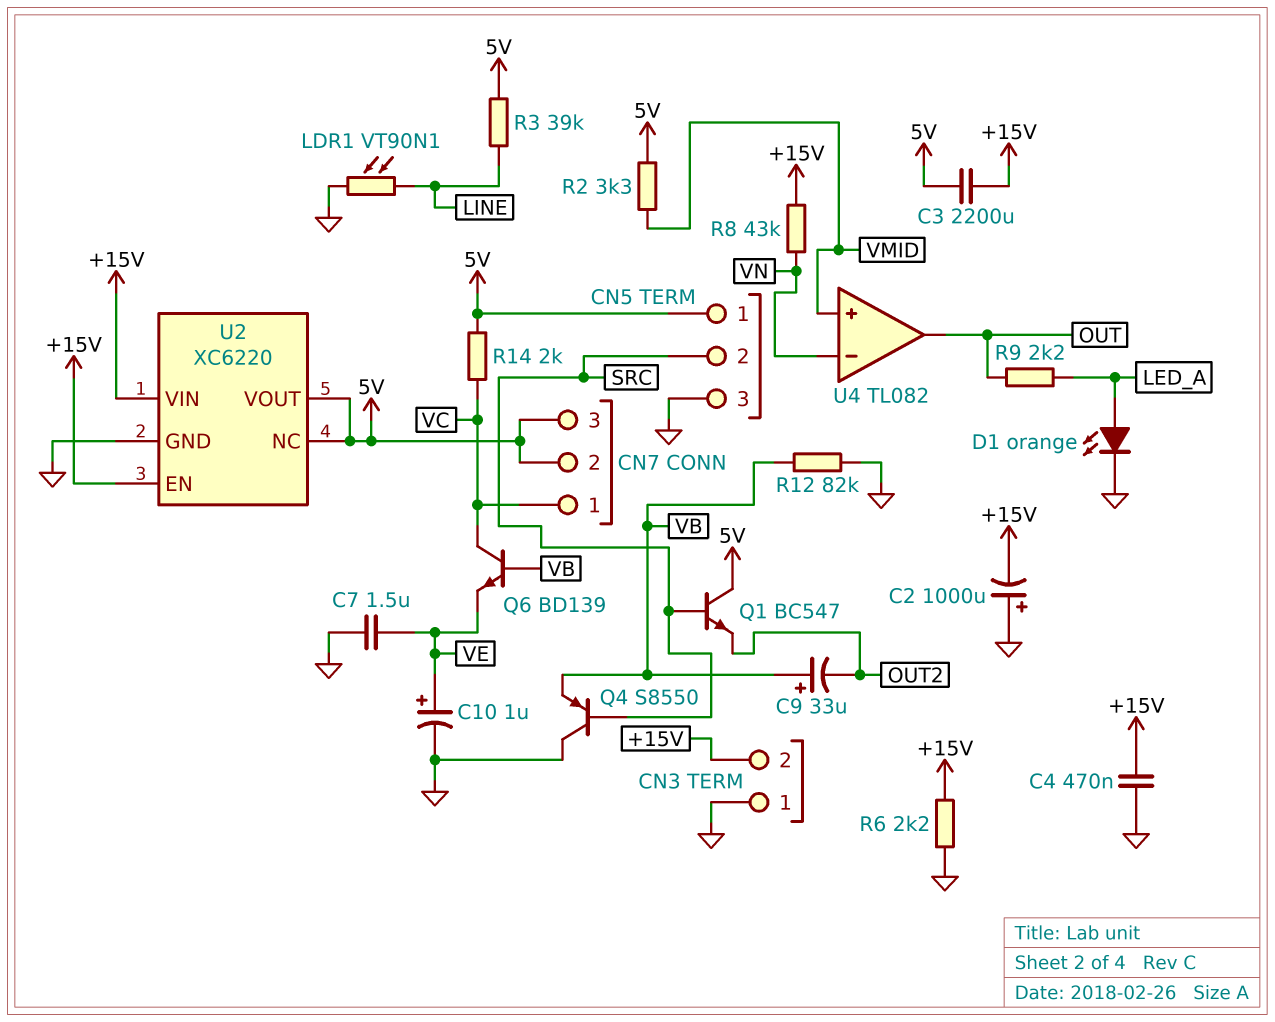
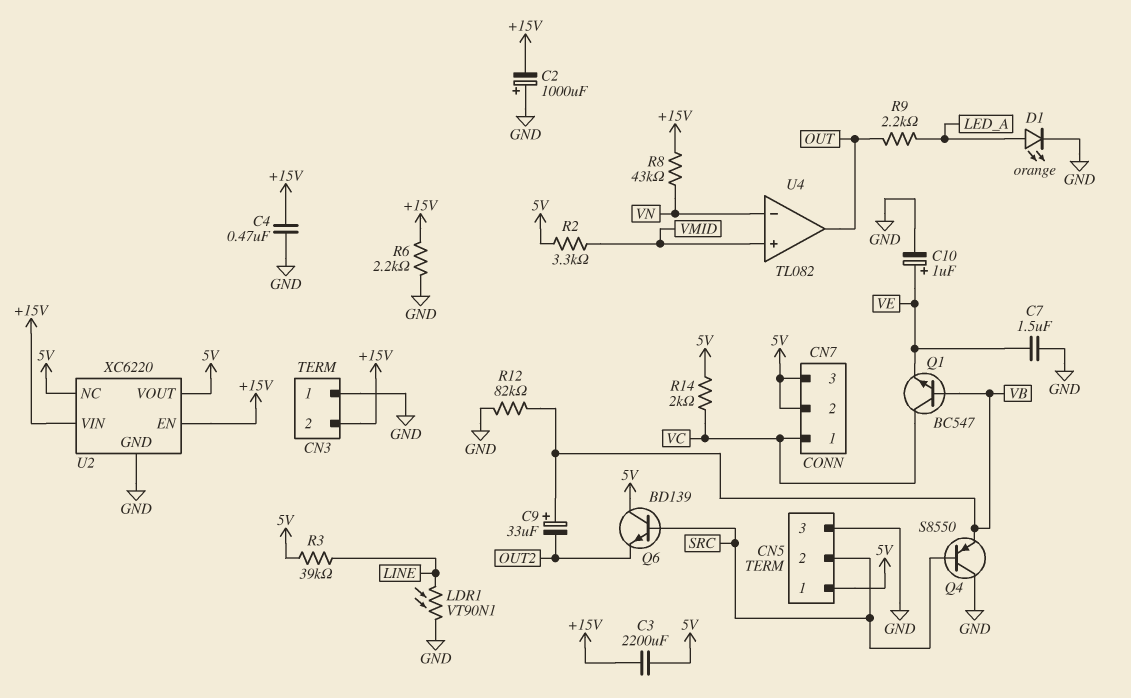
Q1: NPN BC547 (B SRC, C 5V, E OUT2) -> NPN BC547 (B VB, C VC, E VE)
Q6: NPN BD139 (B VB, C VC, E VE) -> NPN BD139 (B SRC, C 5V, E OUT2)

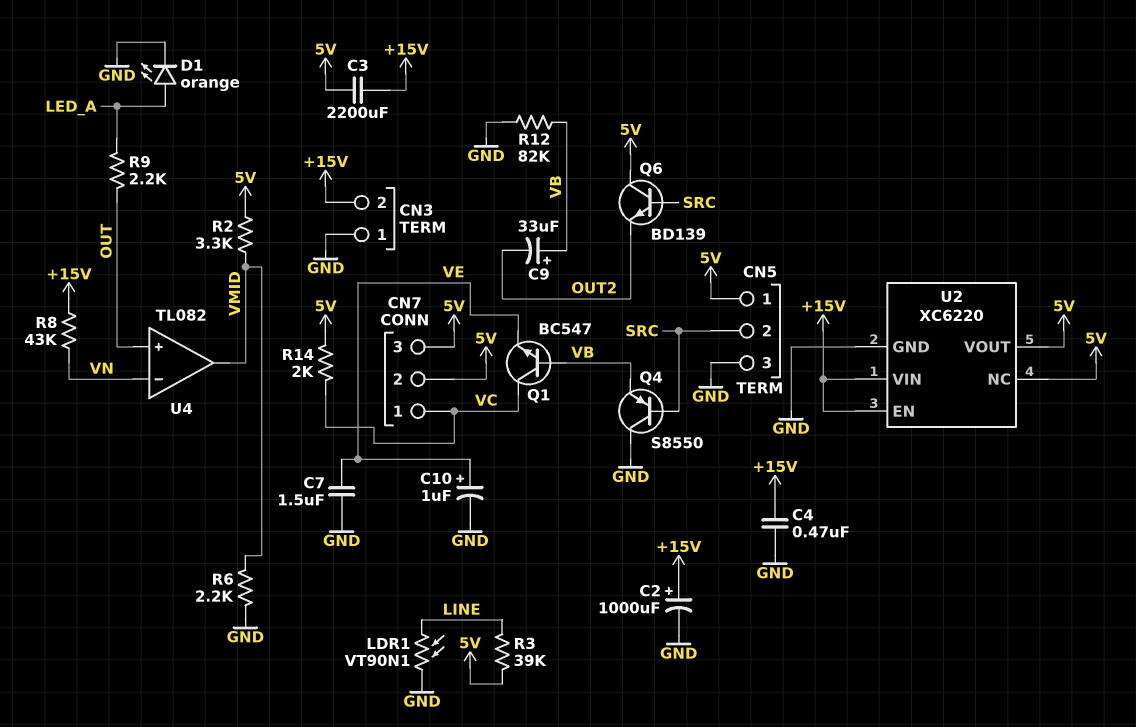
C2: 1000uF (plus GND, minus +15V) -> 1000uF (plus +15V, minus GND)
R6: 2.2k (+15V, GND) -> 2.2k (GND, VMID)
U4 pin in+: VMID -> OUT
U4 pin out: OUT -> VMID

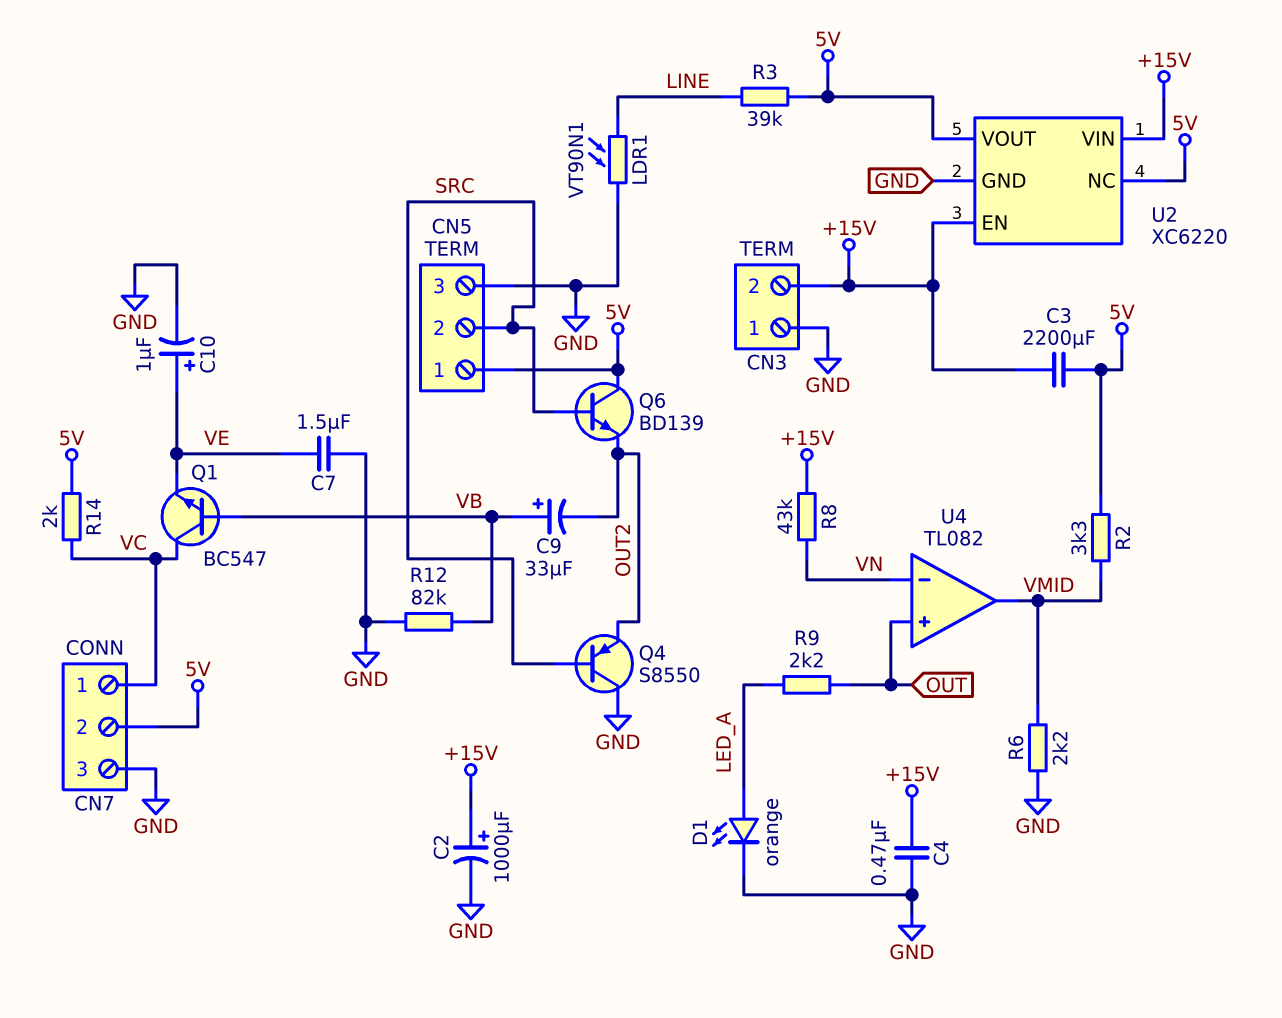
CN7 pin 3: 5V -> GND
Q4: PNP S8550 (B SRC, C GND, E VB) -> PNP S8550 (B SRC, C GND, E OUT2)

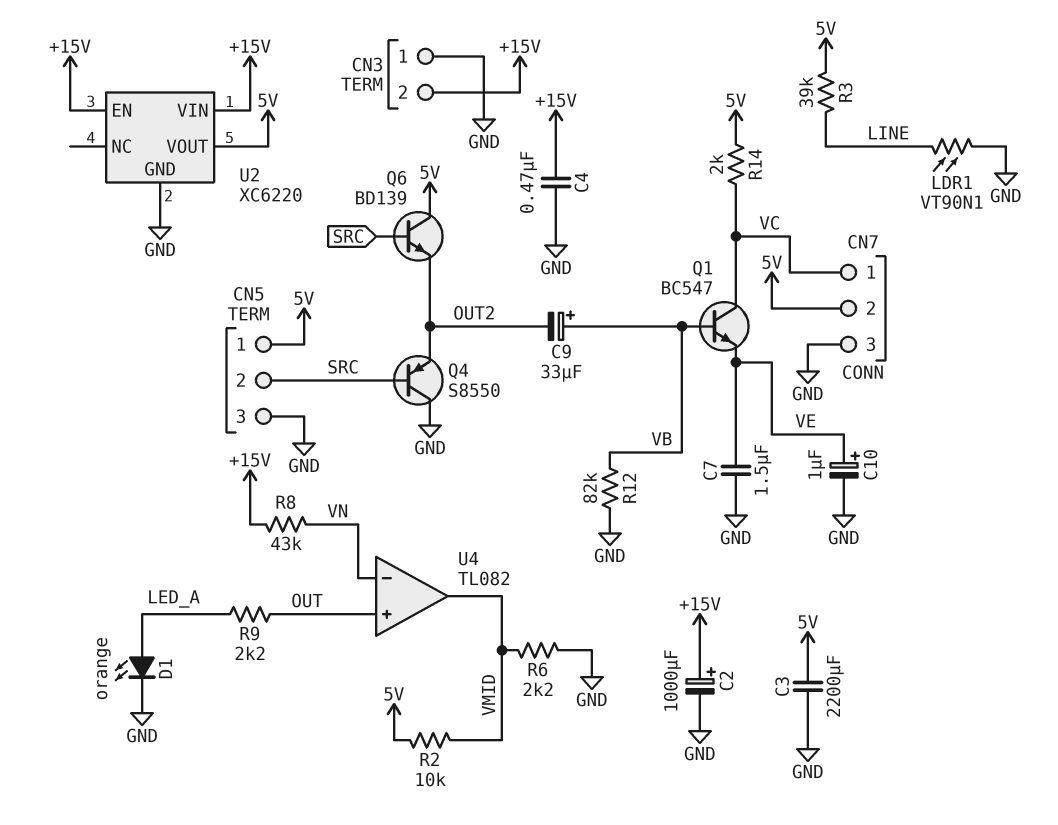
C3: 2200uF (+15V, 5V) -> 2200uF (5V, GND)
R2: 3.3k (5V, VMID) -> 10k (5V, VMID)
U2 pin NC: 5V -> none

